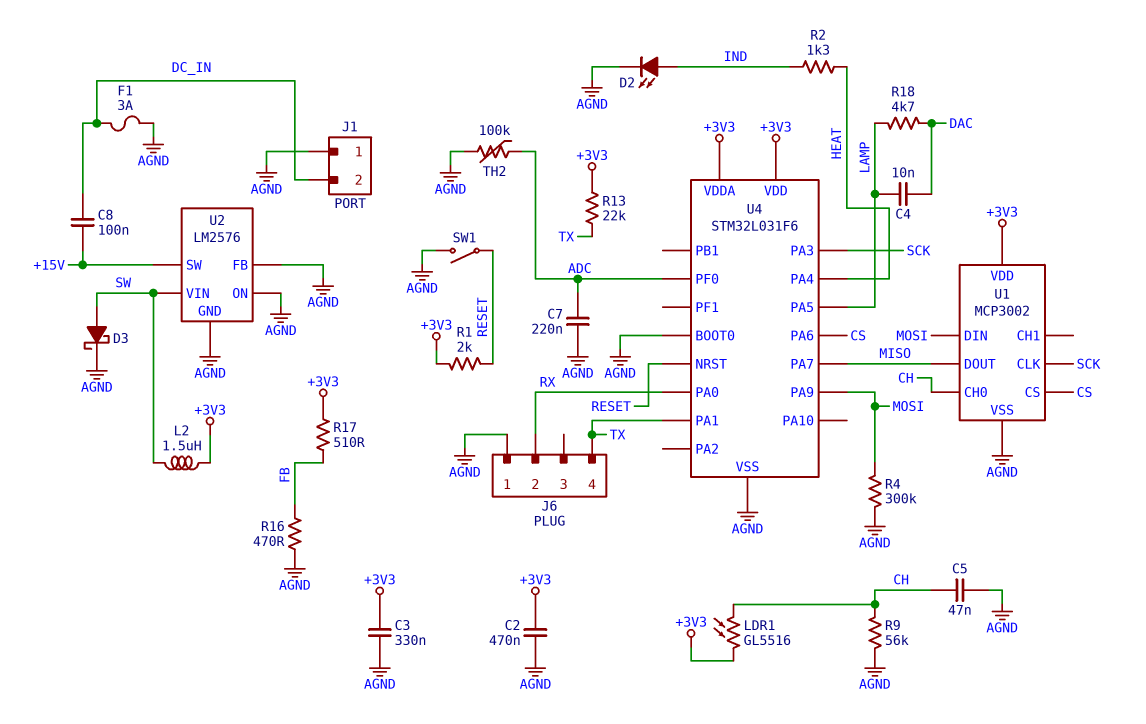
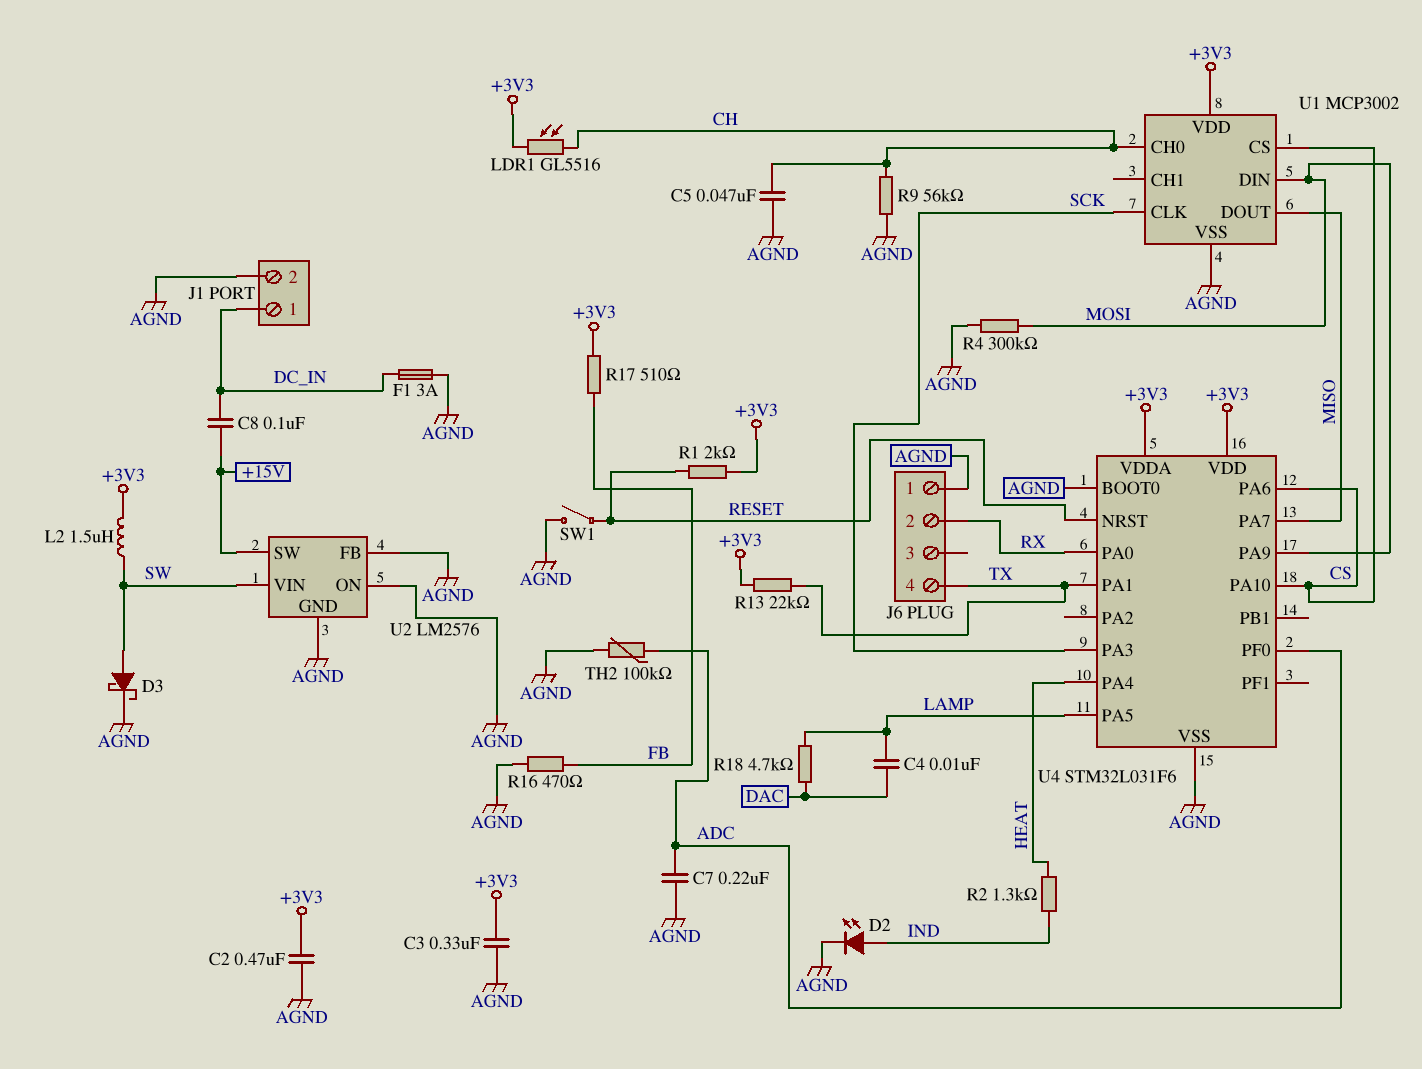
J1 pin 1: AGND -> DC_IN
J1 pin 2: DC_IN -> AGND
U4 pin PA10: none -> CS

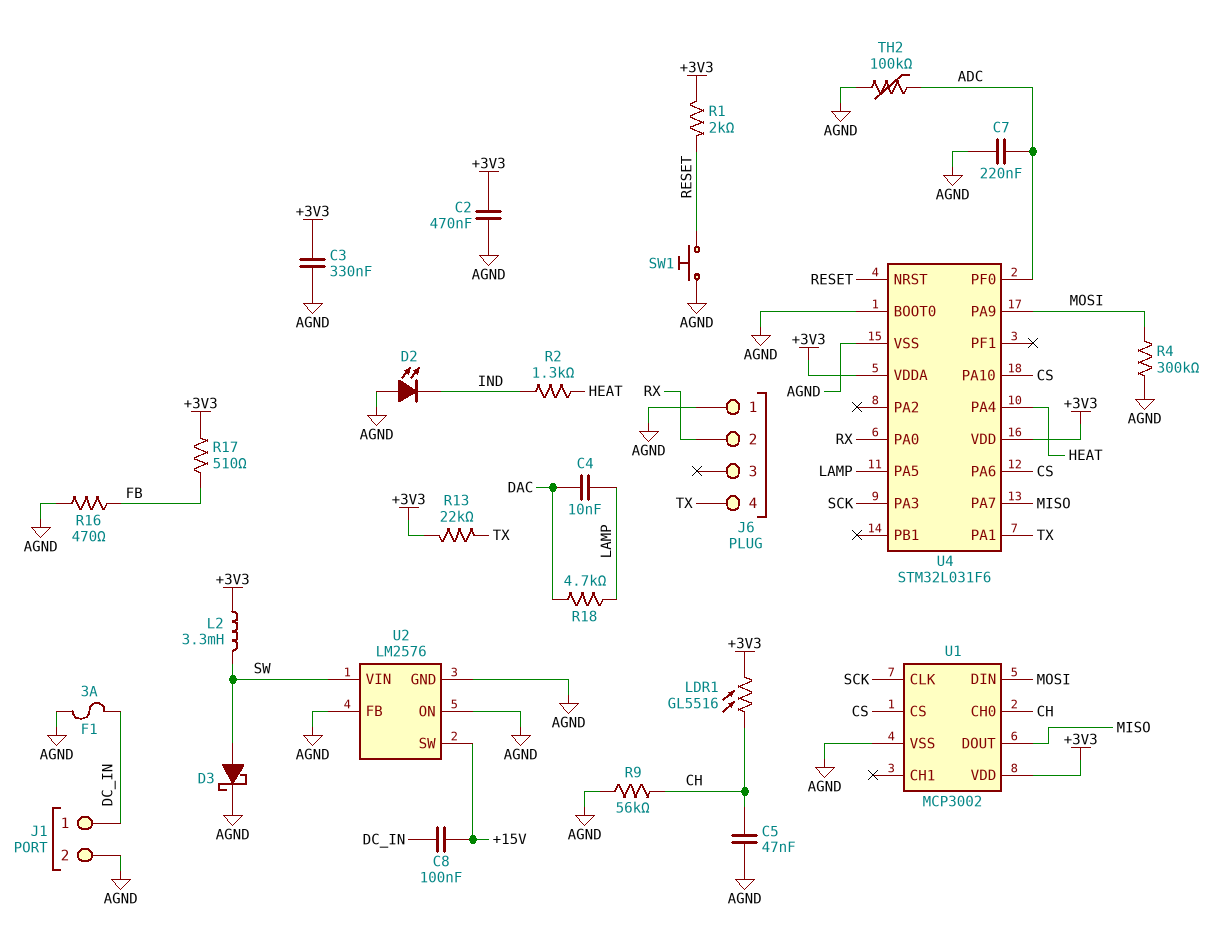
D2: LED (A IND, K AGND) -> LED (A AGND, K IND)
L2: 1.5uH (+3V3, SW) -> 3.3mH (+3V3, SW)
SW1: switch (AGND, RESET) -> button (AGND, RESET)

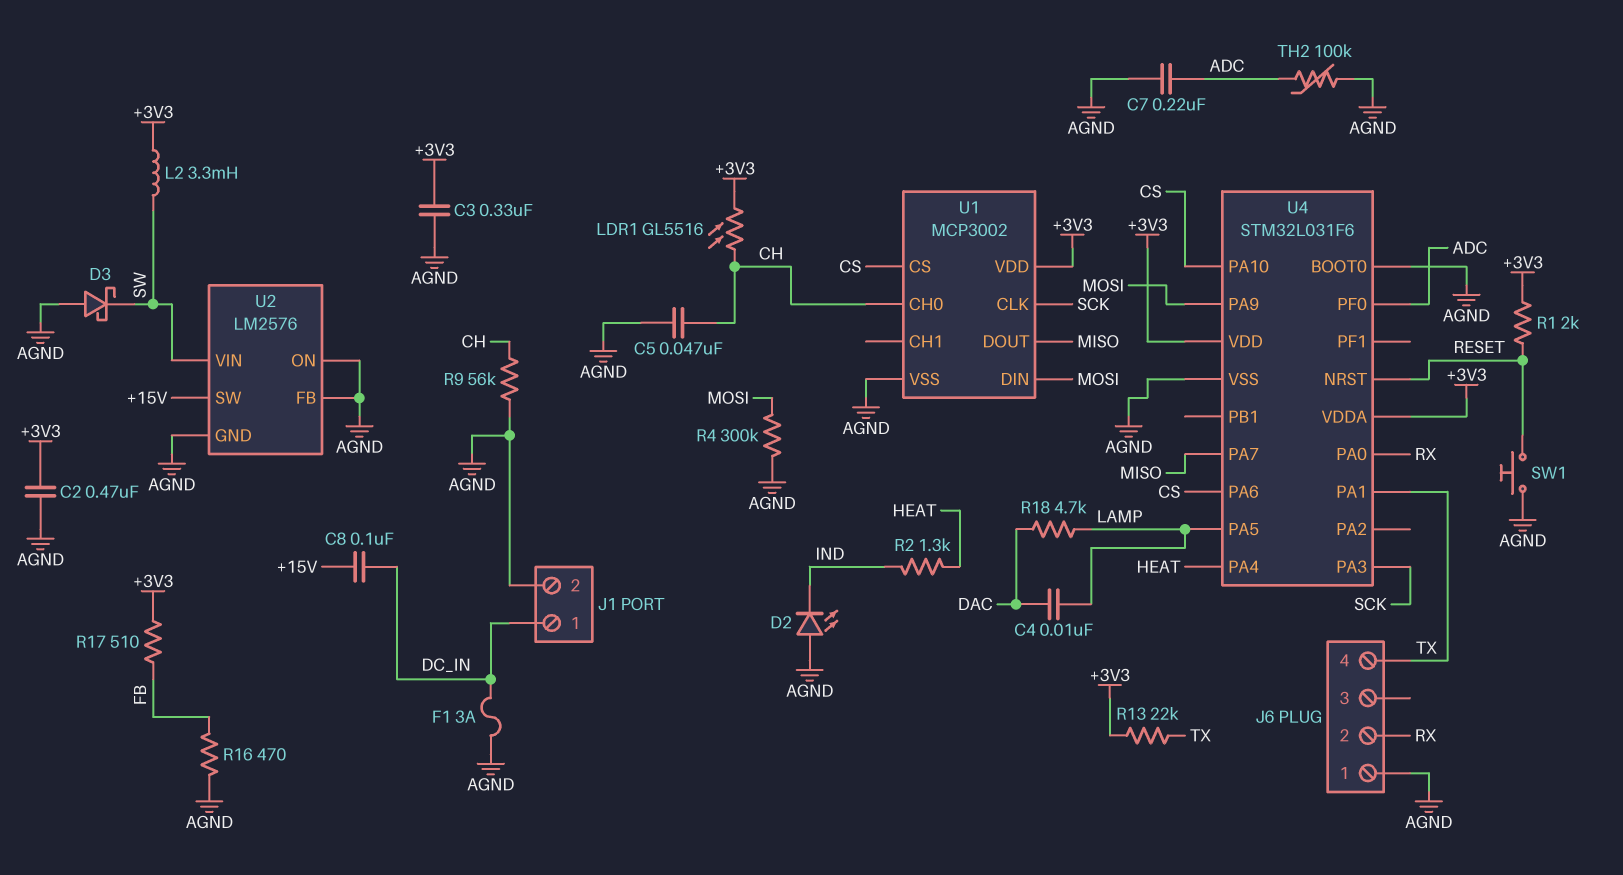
D3: schottky (A SW, K AGND) -> schottky (A AGND, K SW)

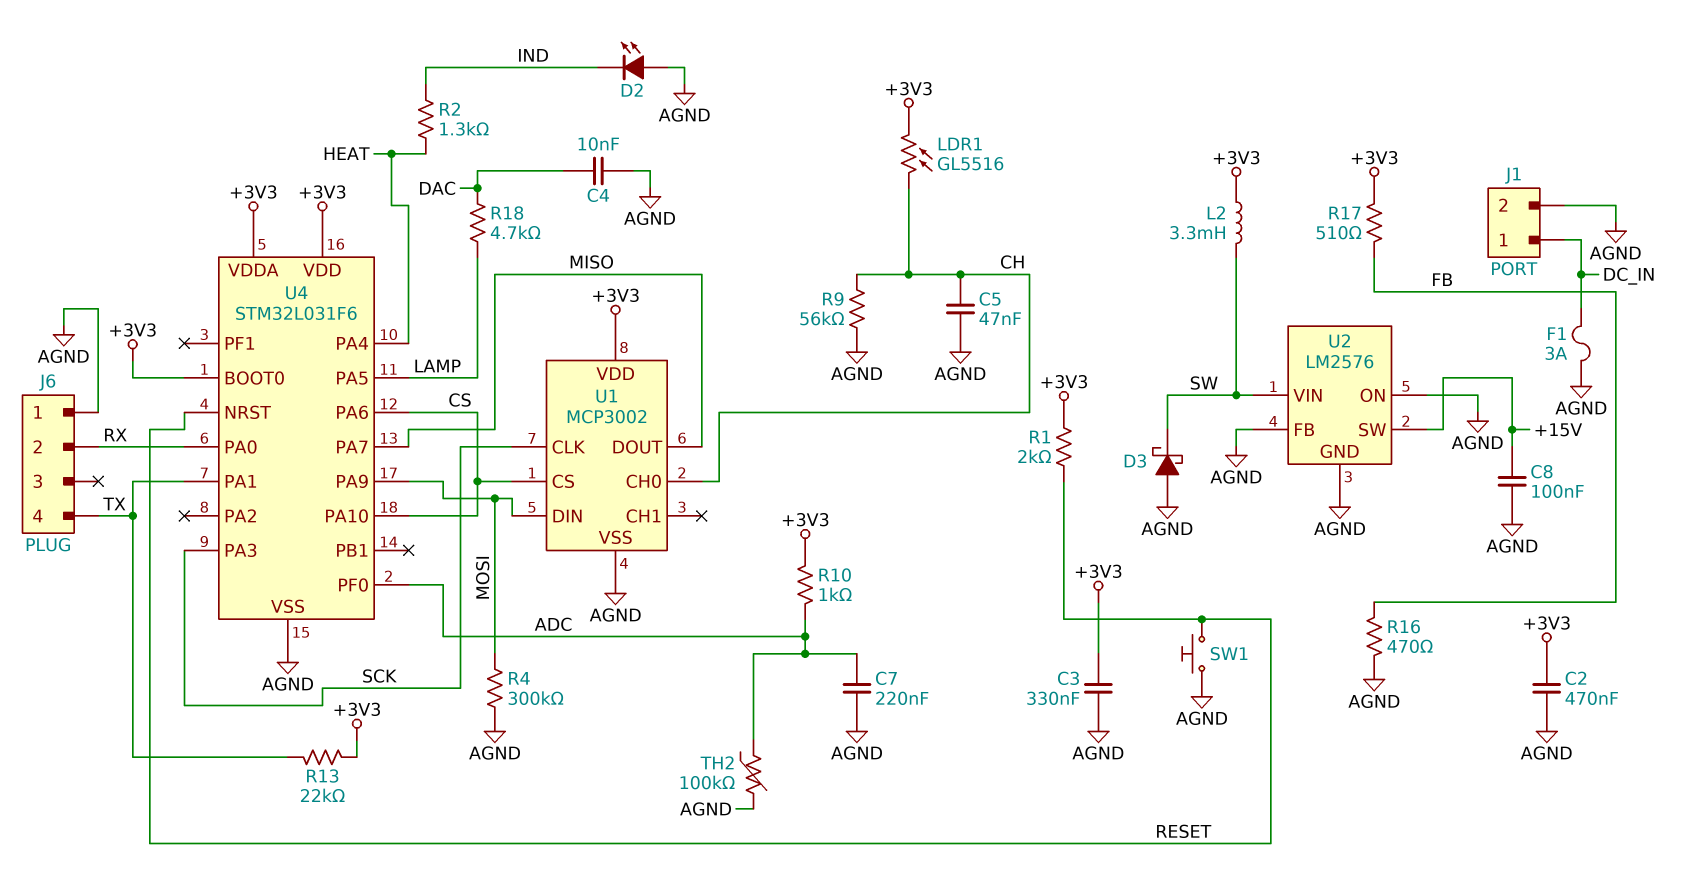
C4: 10nF (DAC, LAMP) -> 10nF (AGND, DAC)
C8: 100nF (+15V, DC_IN) -> 100nF (+15V, AGND)
R10: none -> 1k (+3V3, ADC)
U4 pin BOOT0: AGND -> +3V3

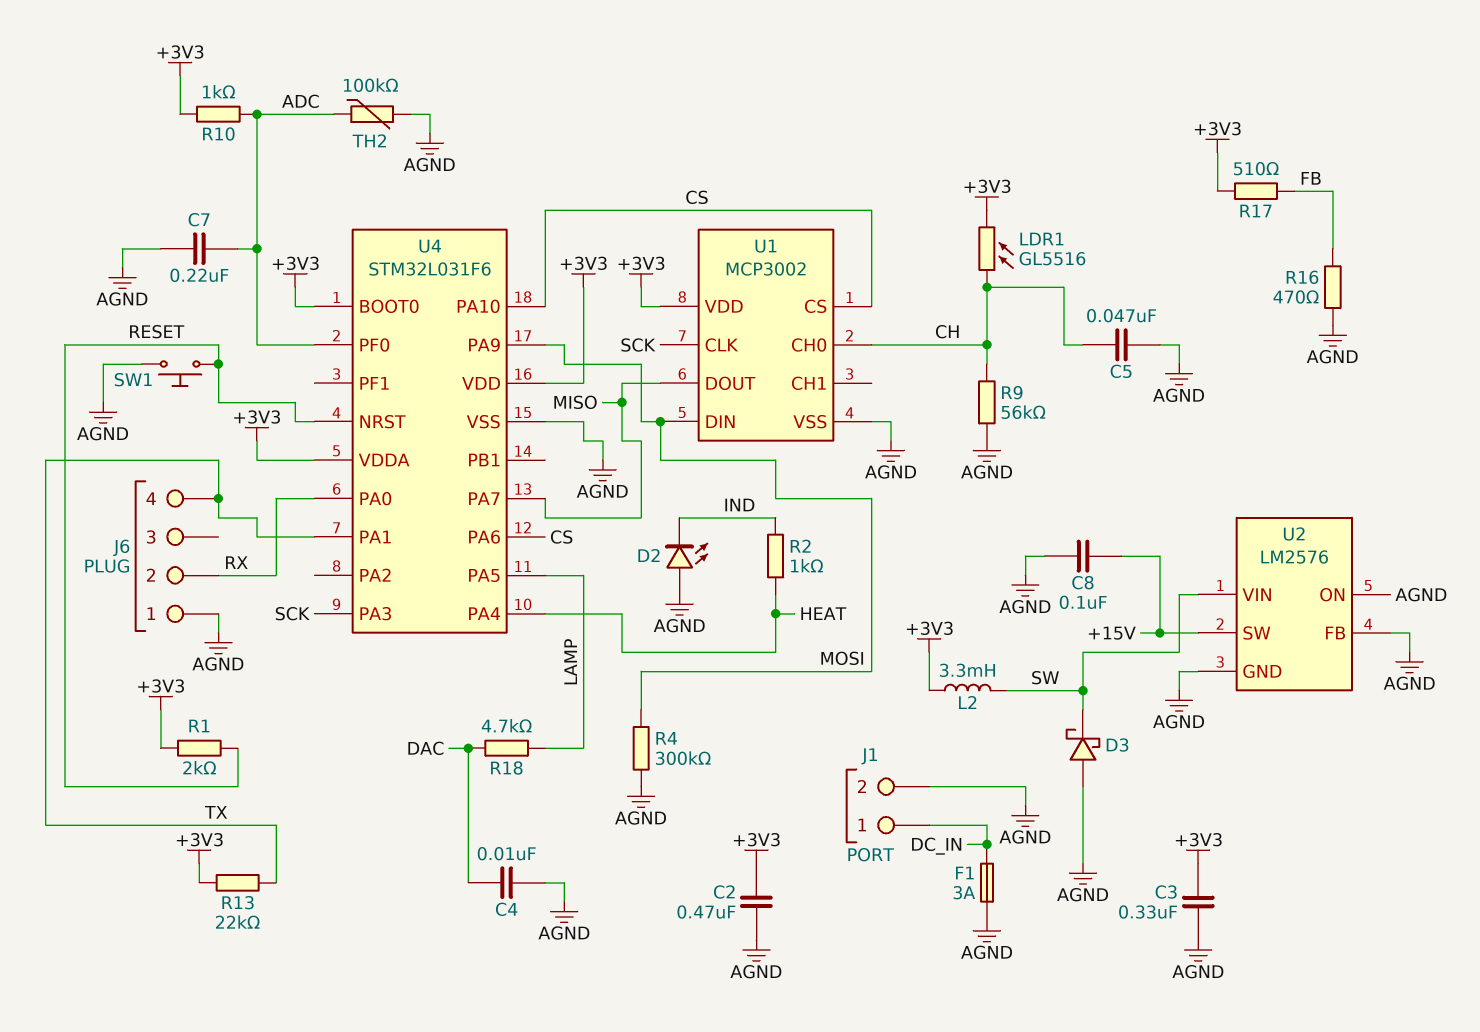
R2: 1.3k (HEAT, IND) -> 1k (HEAT, IND)

